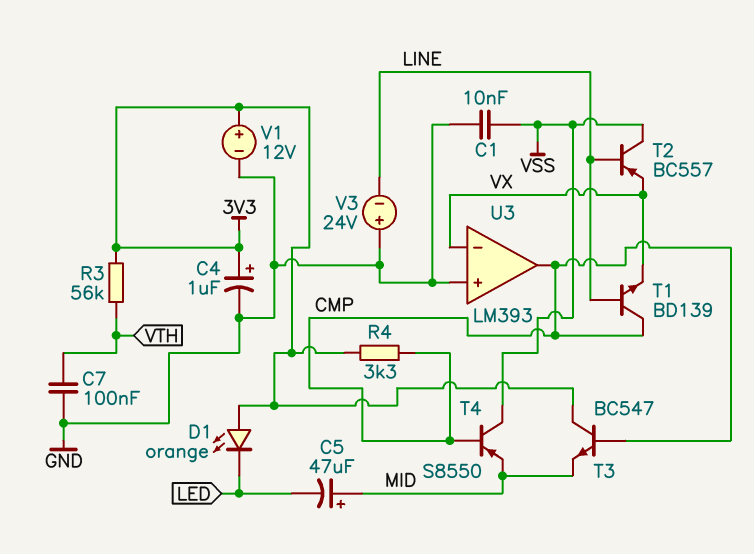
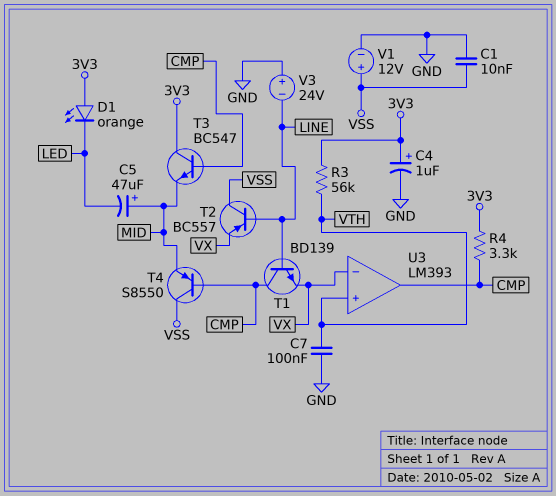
U3 pin in+: GND -> VTH
V1: 12V (plus 3V3, minus GND) -> 12V (plus VSS, minus GND)

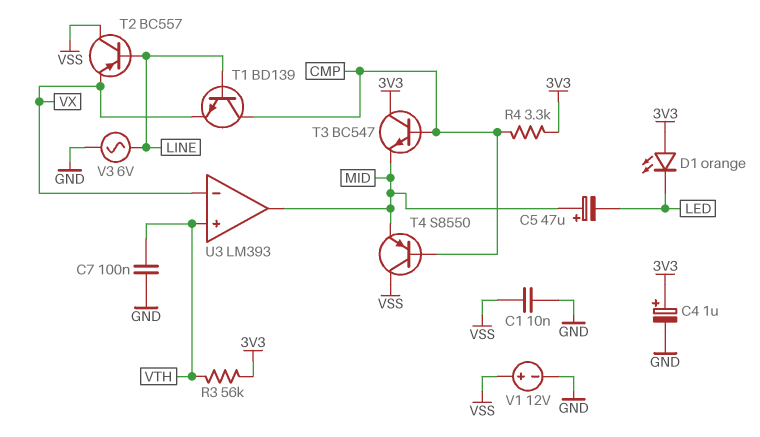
U3 pin out: CMP -> MID
V3: 24V (plus GND, minus LINE) -> AC 6V (GND, LINE)

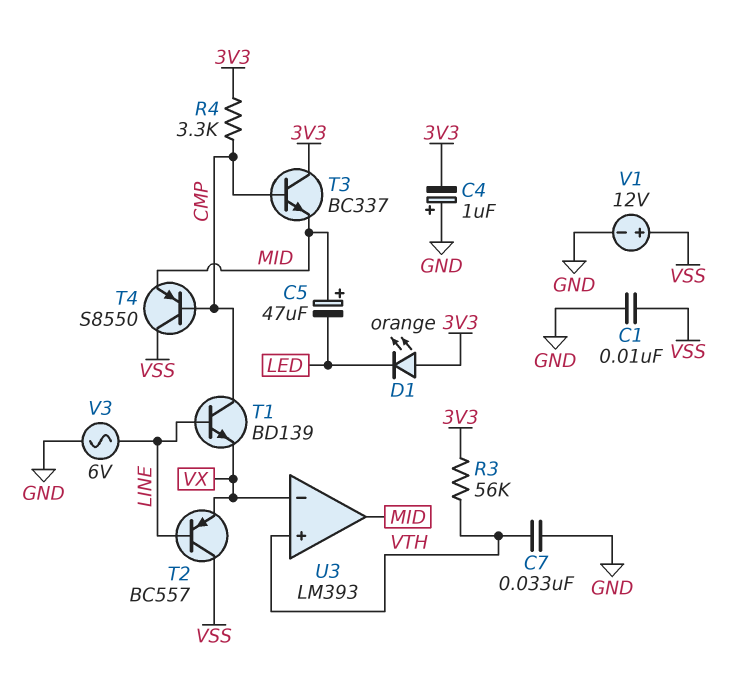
C4: 1uF (plus 3V3, minus GND) -> 1uF (plus GND, minus 3V3)
C7: 100nF (GND, VTH) -> 33nF (GND, VTH)
T3: NPN BC547 (B CMP, C 3V3, E MID) -> NPN BC337 (B CMP, C 3V3, E MID)

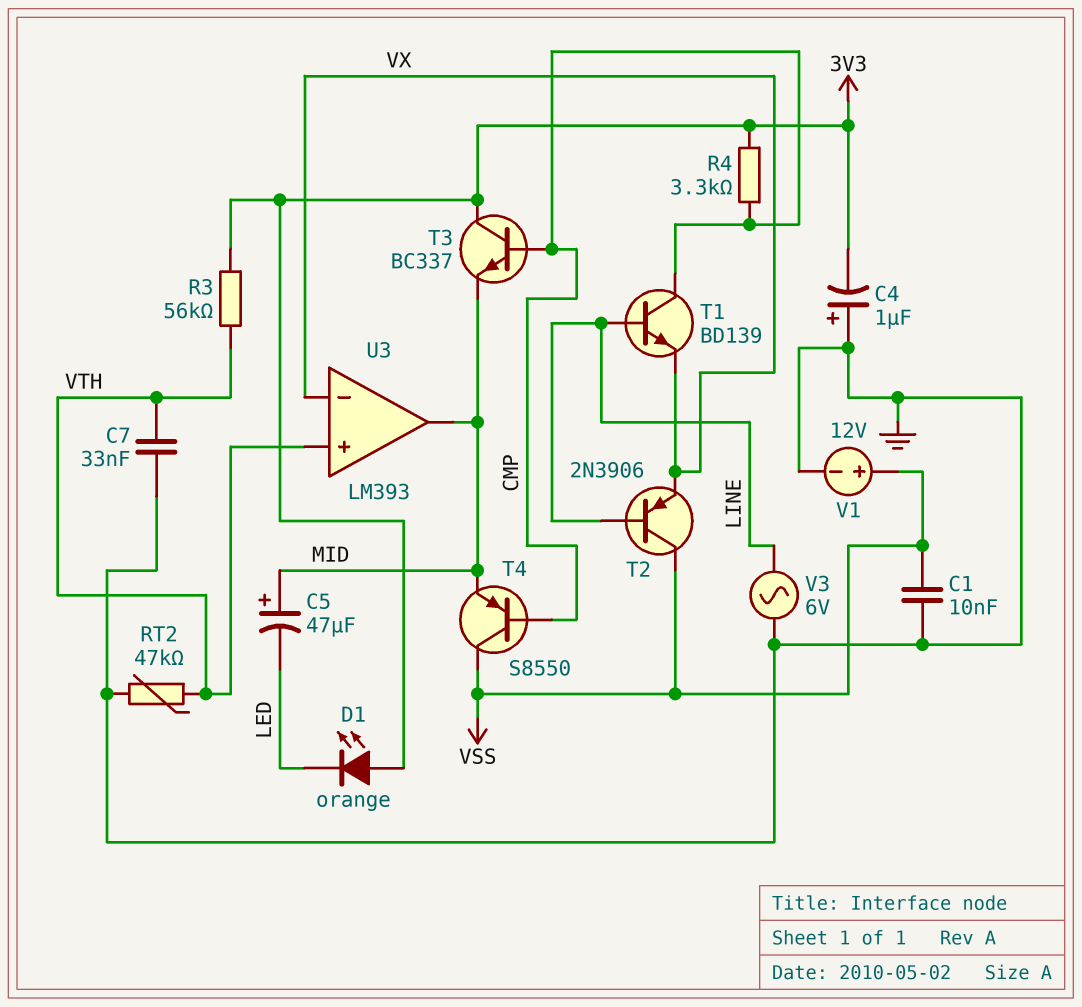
RT2: none -> 47k (GND, VTH)
T2: PNP BC557 (B LINE, C VSS, E VX) -> PNP 2N3906 (B LINE, C VSS, E VX)

